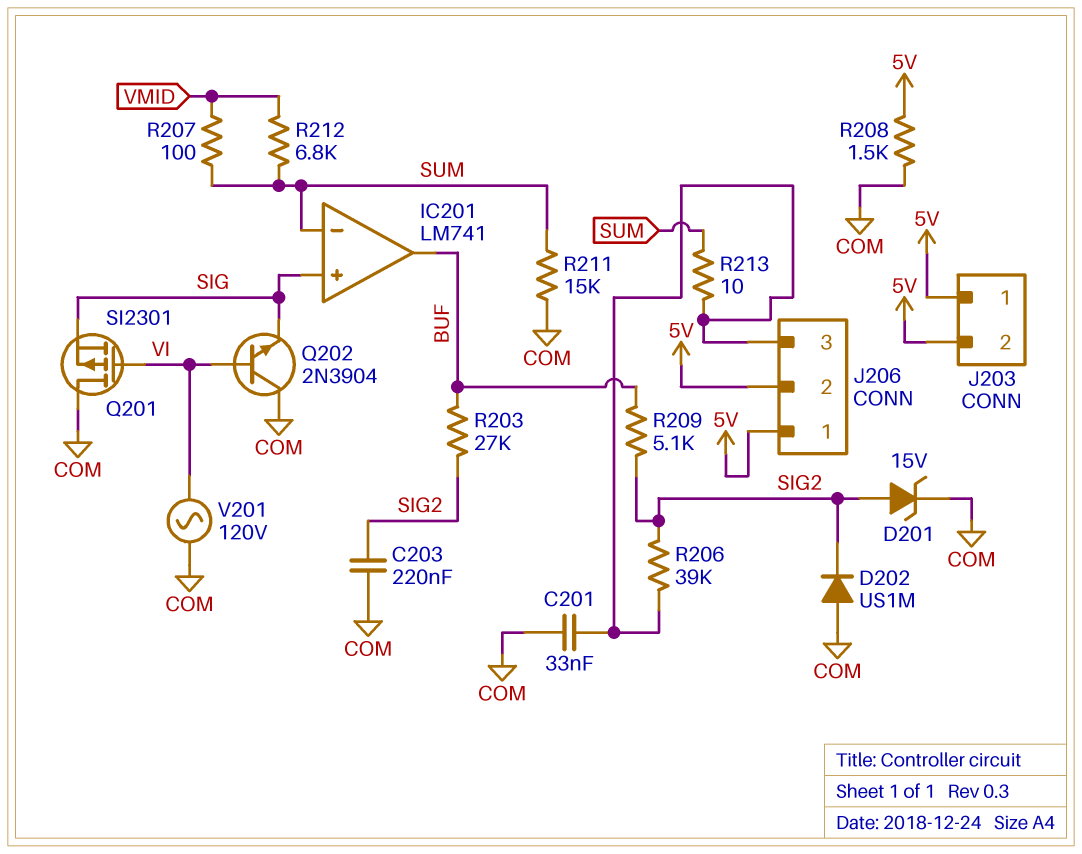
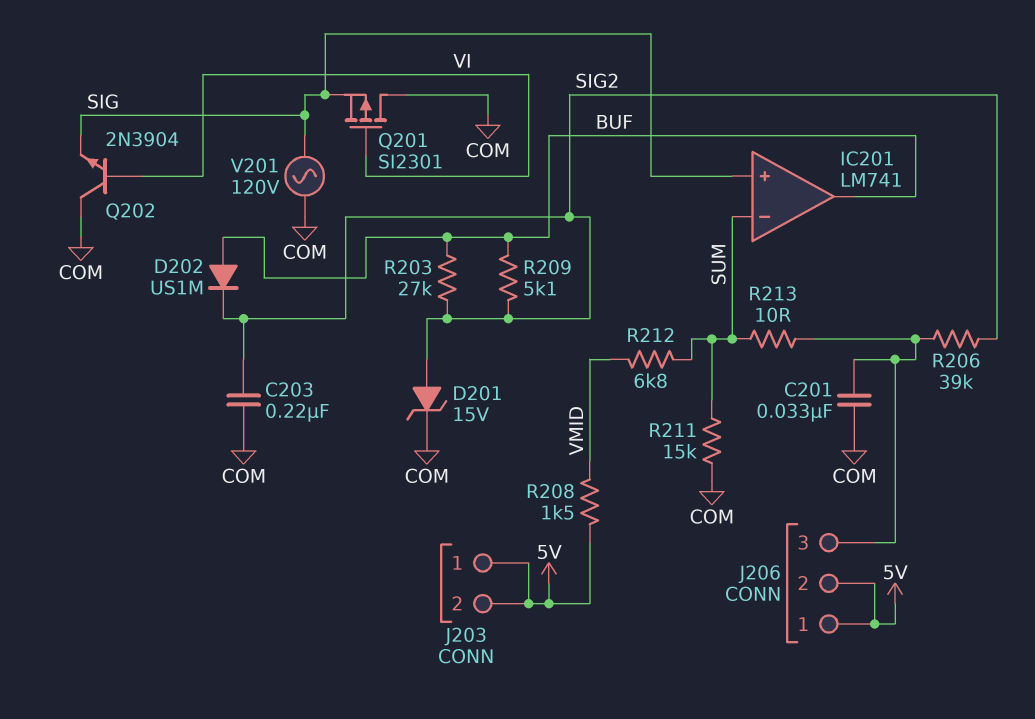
D202: diode US1M (A COM, K SIG2) -> diode US1M (A BUF, K SIG2)
R207: 100 (SUM, VMID) -> none
R208: 1.5k (5V, COM) -> 1.5k (5V, VMID)
V201: AC 120V (COM, VI) -> AC 120V (COM, SIG)

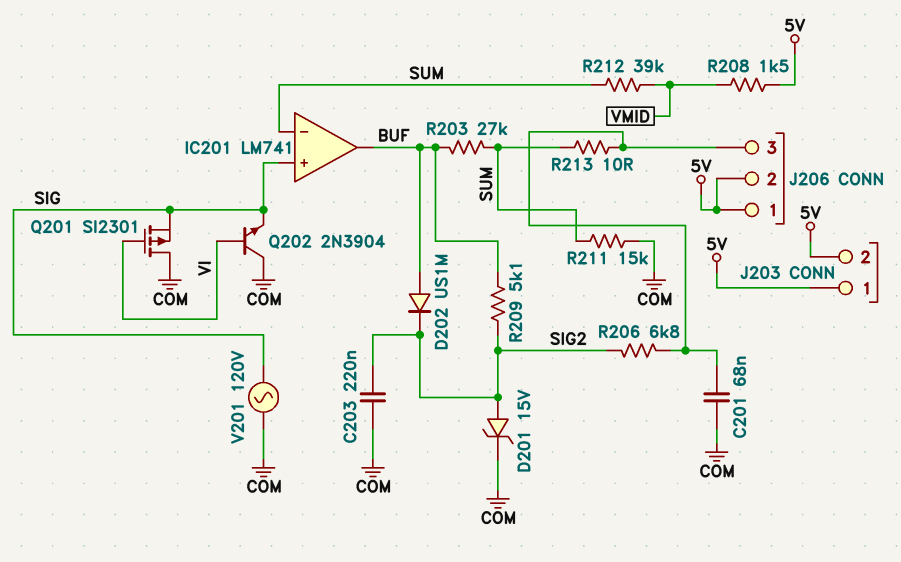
C201: 33nF (COM, J206/3) -> 68nF (COM, J206/3)
R203: 27k (BUF, SIG2) -> 27k (BUF, SUM)
R206: 39k (J206/3, SIG2) -> 6.8k (J206/3, SIG2)
R212: 6.8k (SUM, VMID) -> 39k (SUM, VMID)

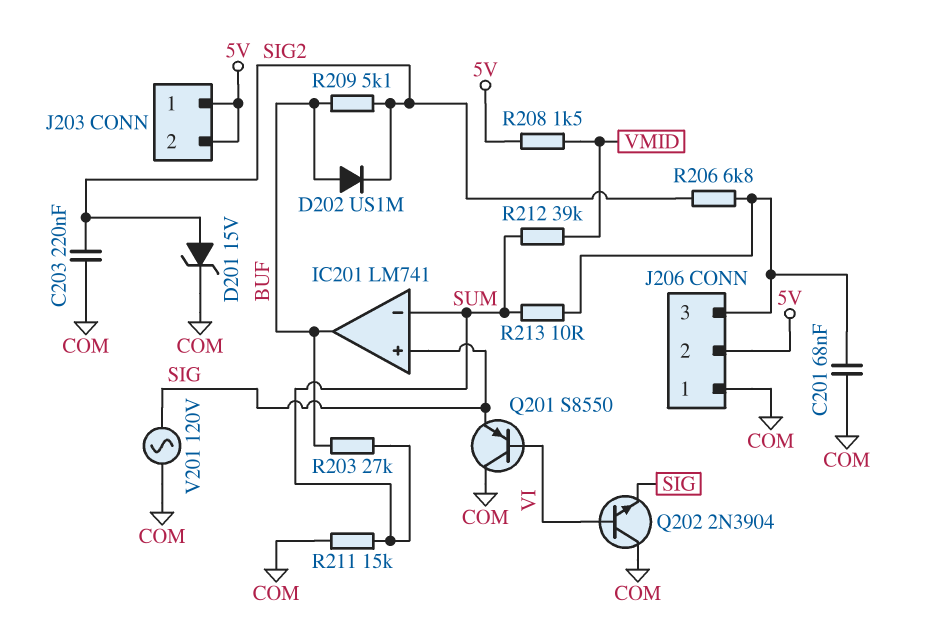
J206 pin 1: 5V -> COM
Q201: PMOS SI2301 (G VI, D COM, S SIG) -> PNP S8550 (B VI, C COM, E SIG)

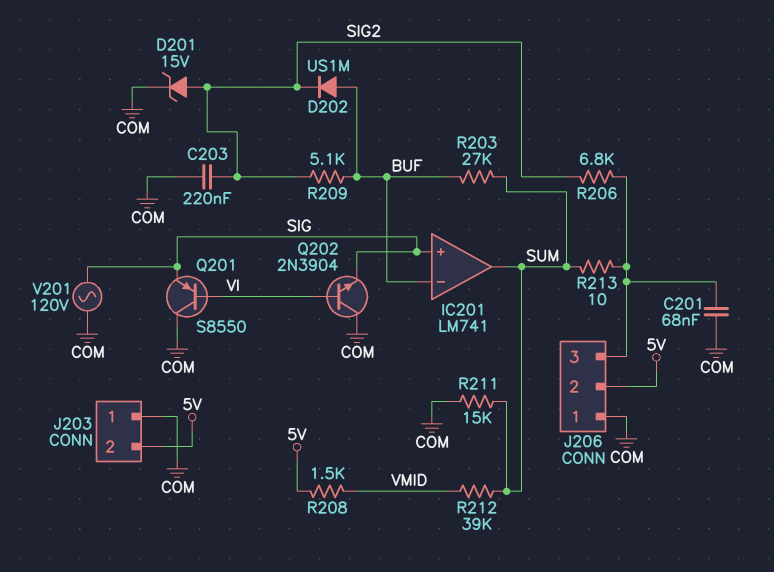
IC201 pin in-: SUM -> BUF
IC201 pin out: BUF -> SUM
J203 pin 1: 5V -> COM

